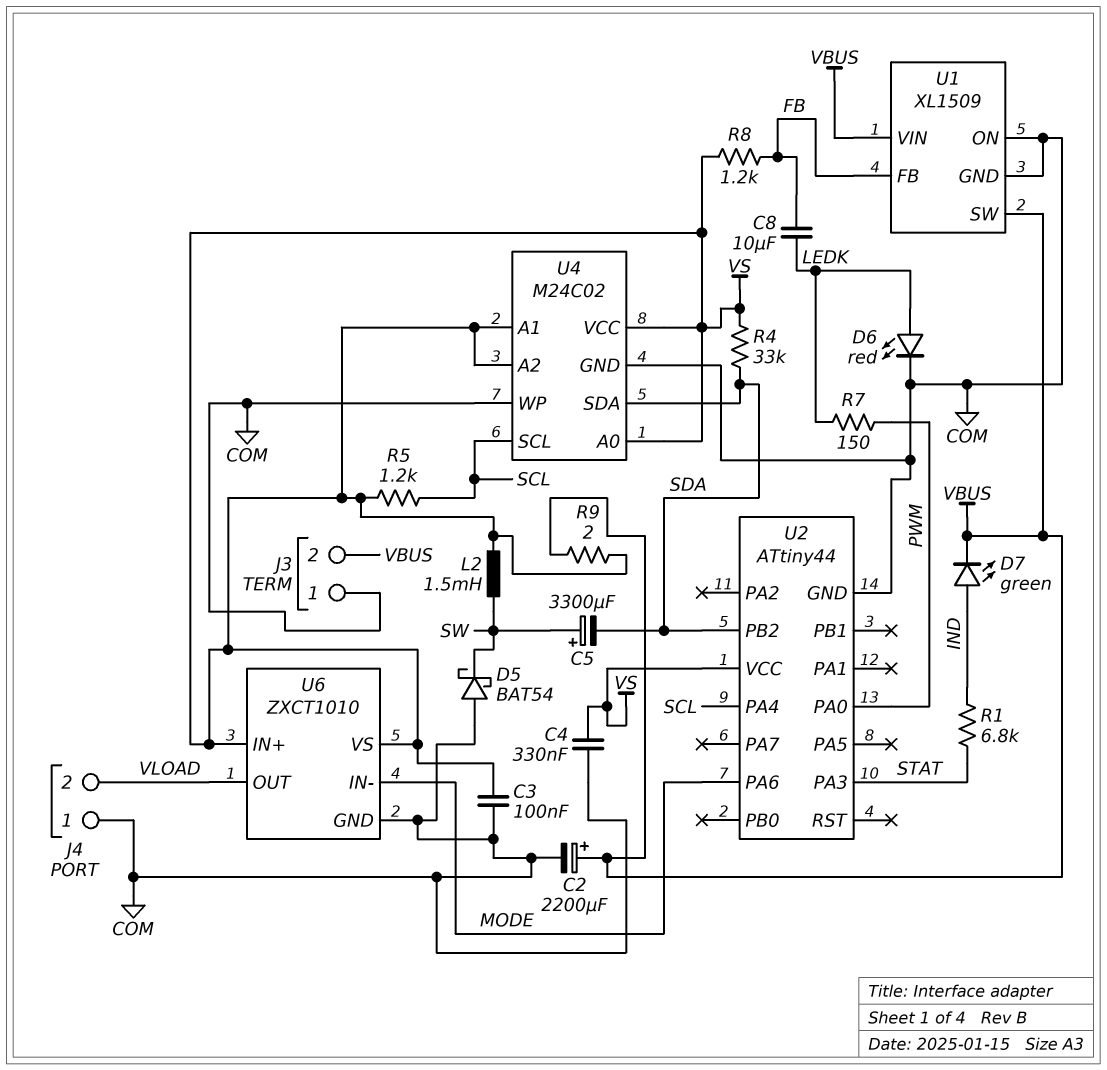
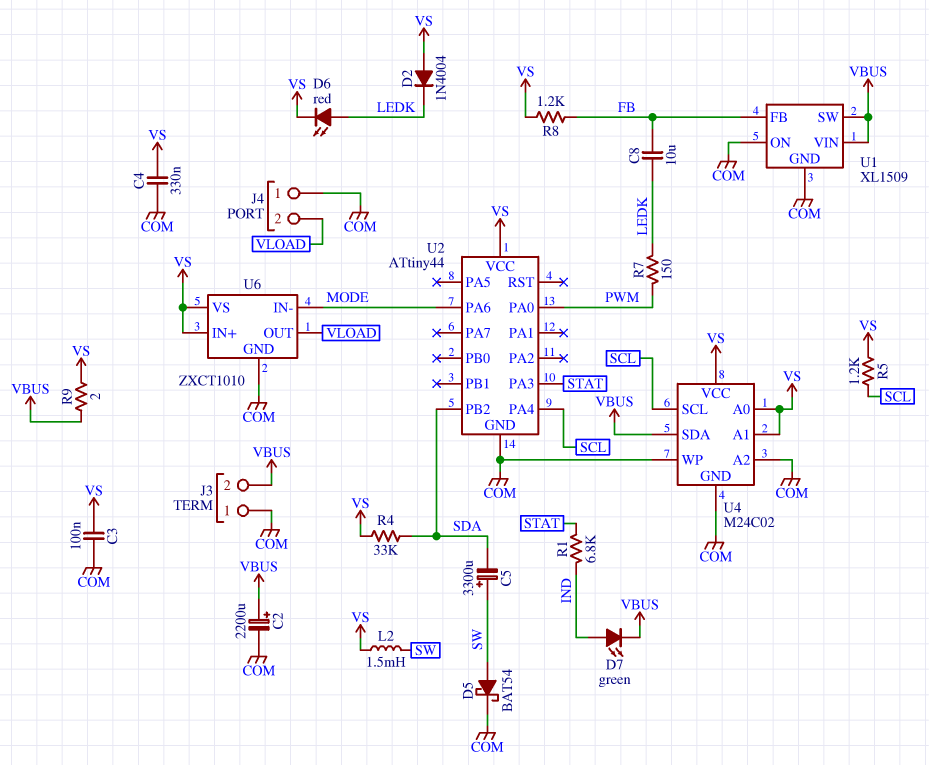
D2: none -> diode 1N4004 (A VS, K LEDK)
D5: schottky BAT54 (A COM, K SW) -> schottky BAT54 (A SW, K COM)
D6: LED red (A LEDK, K COM) -> LED red (A LEDK, K VS)
U4 pin A2: VS -> COM
U4 pin SDA: SDA -> VBUS

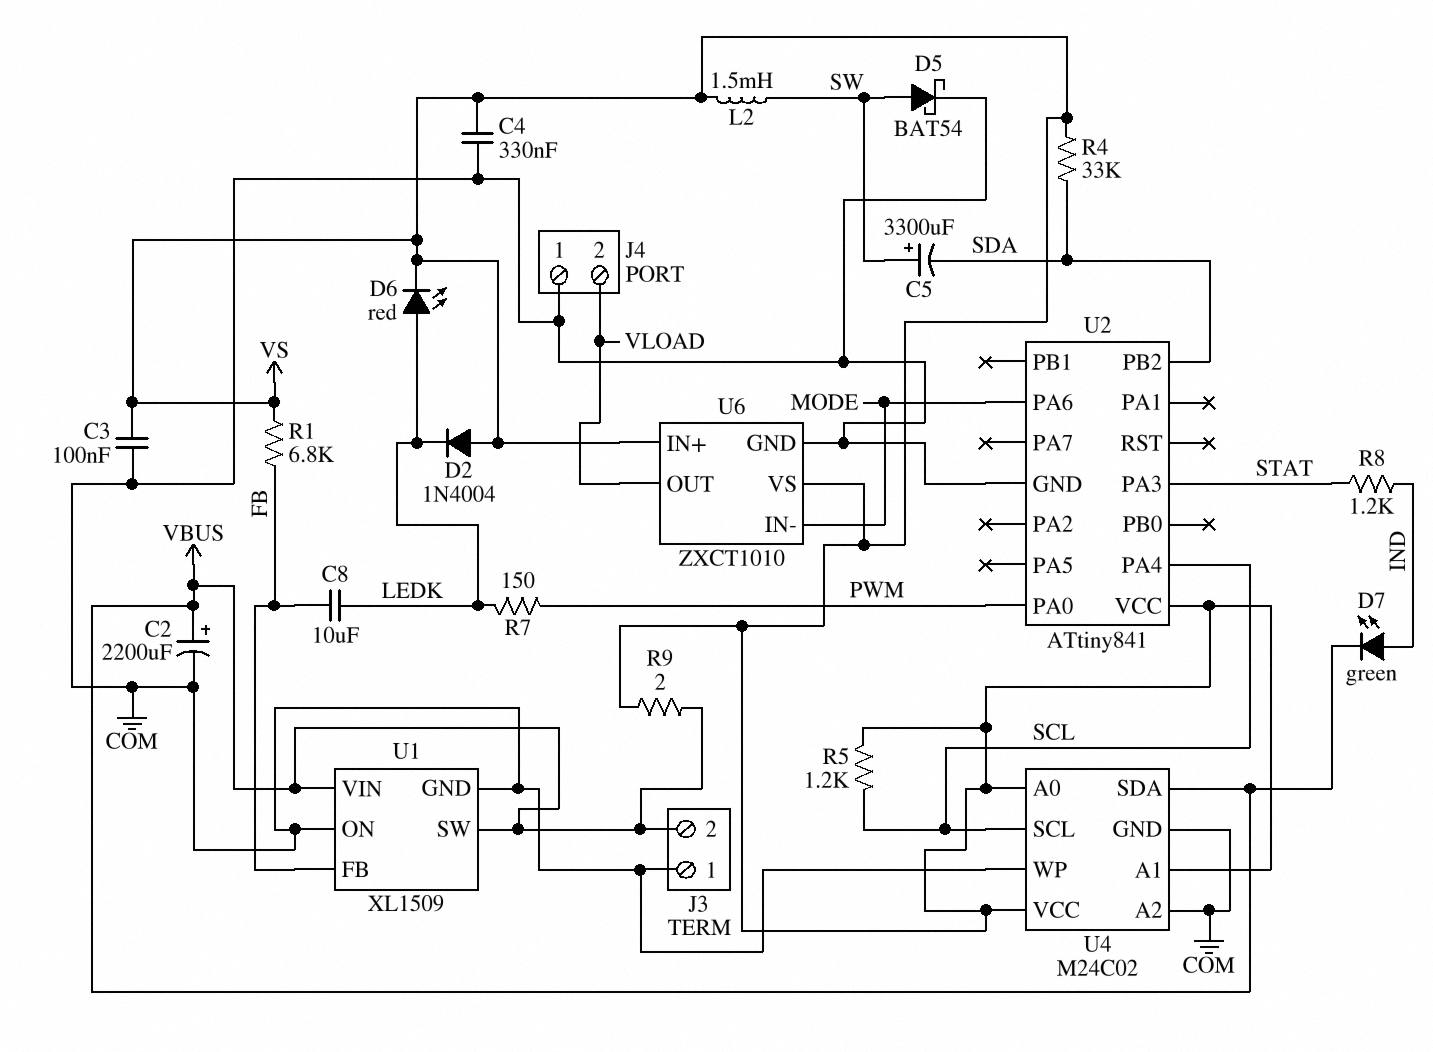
R1: 6.8k (IND, STAT) -> 6.8k (FB, VS)
R8: 1.2k (FB, VS) -> 1.2k (IND, STAT)
U2: ATtiny44 -> ATtiny841

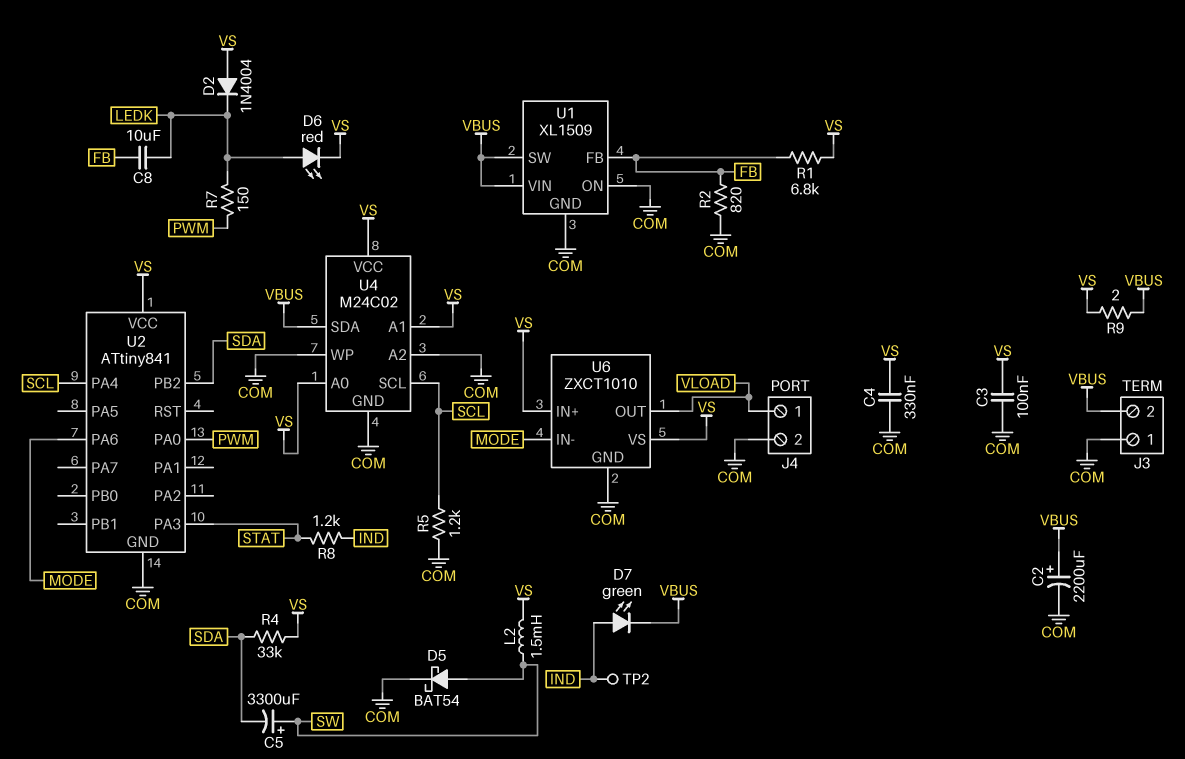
J4 pin 1: COM -> VLOAD
J4 pin 2: VLOAD -> COM
R2: none -> 820 (COM, FB)
R5: 1.2k (SCL, VS) -> 1.2k (COM, SCL)
TP2: none -> test point (IND)

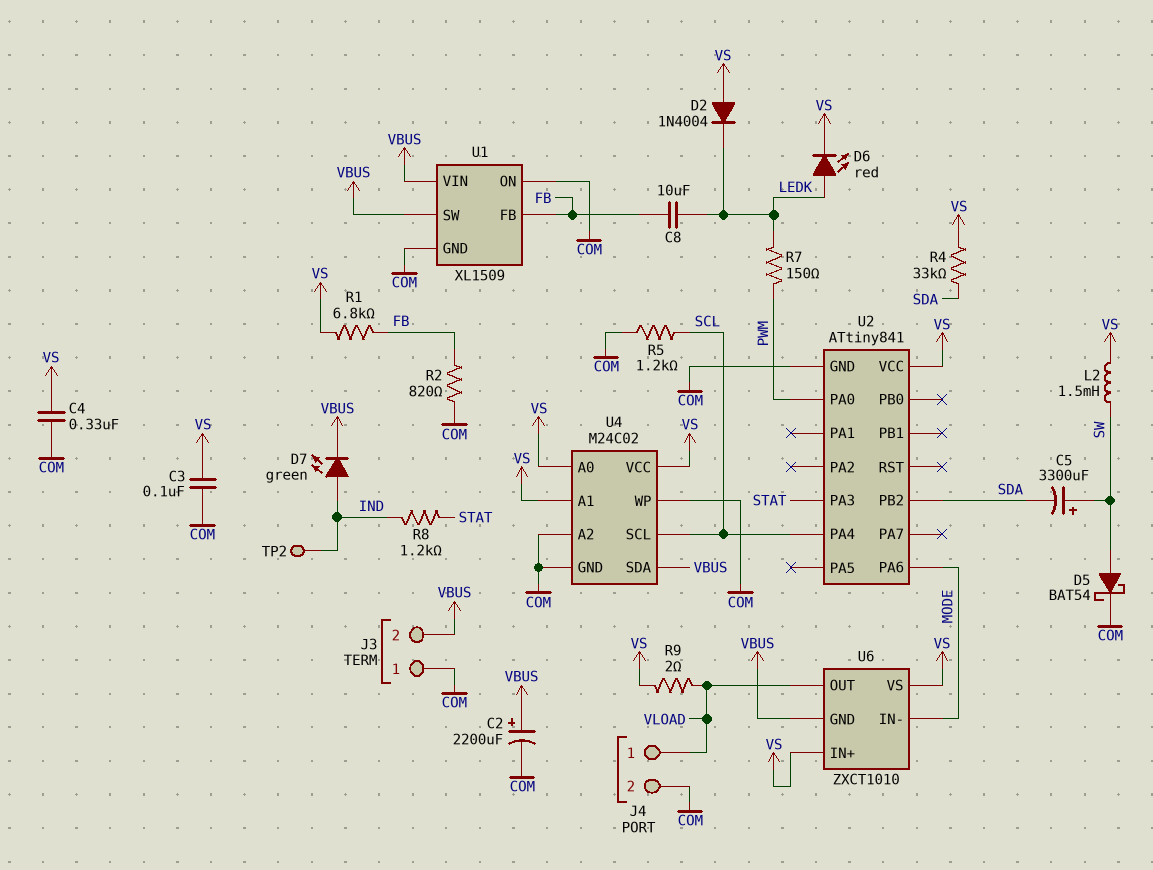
R9: 2 (VBUS, VS) -> 2 (VLOAD, VS)
U6 pin GND: COM -> VBUS

